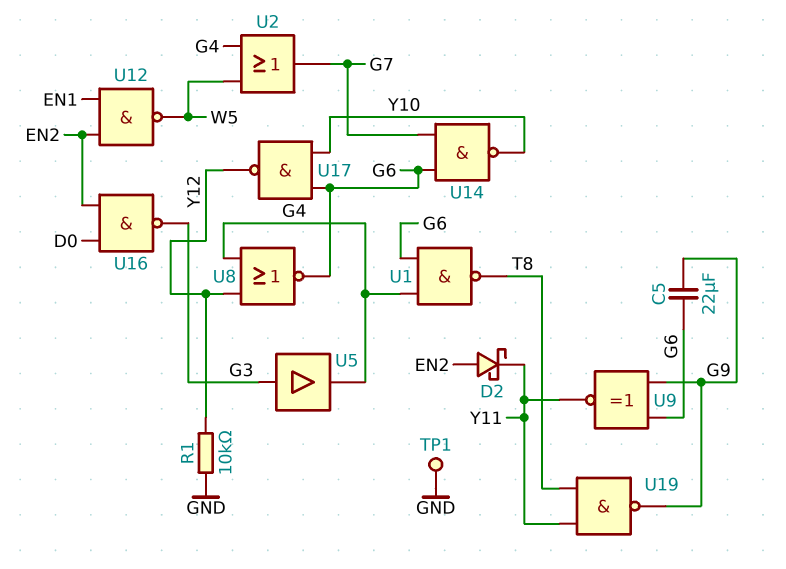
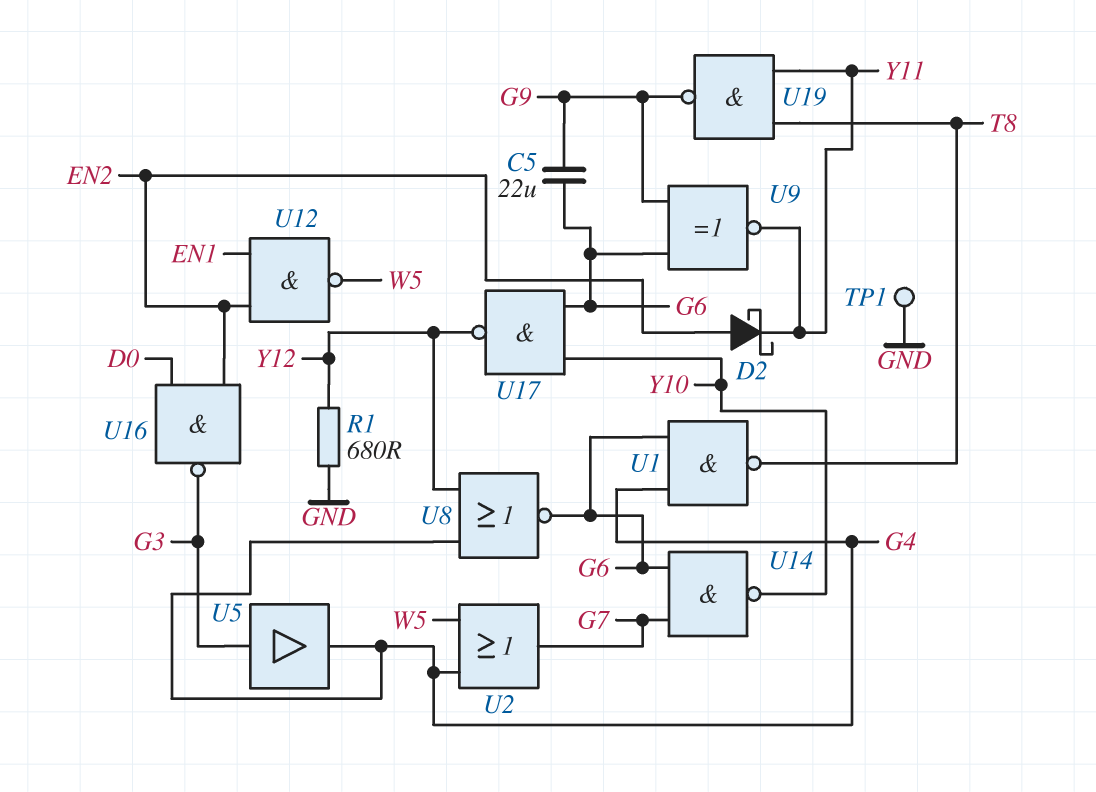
R1: 10k (GND, Y12) -> 680 (GND, Y12)

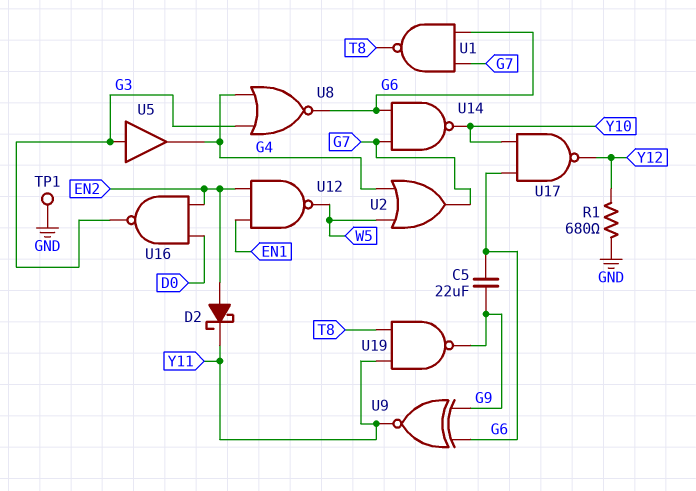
U1: NAND (in G4, in G6, out T8) -> NAND (in G6, in G7, out T8)
U8: NOR (in G4, in Y12, out G6) -> NOR (in G3, in G4, out G6)

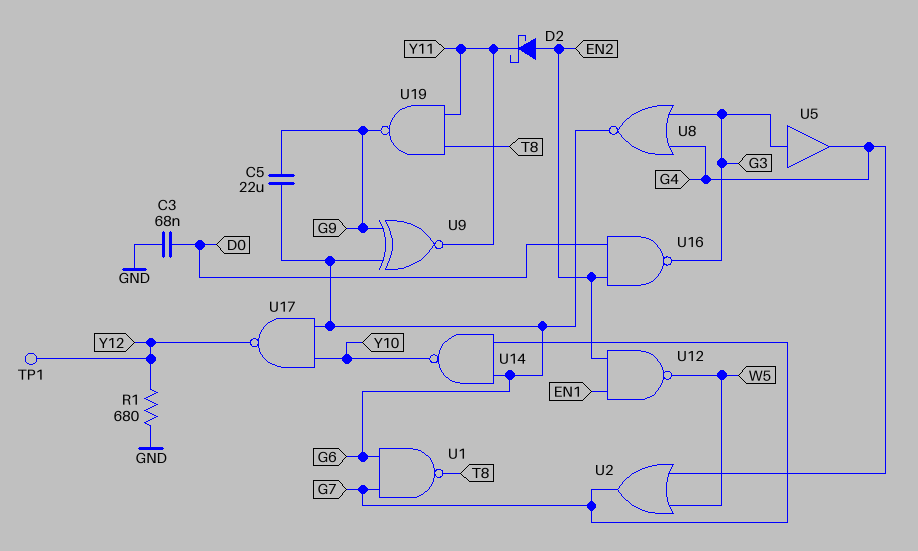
C3: none -> 68nF (D0, GND)
TP1: test point (GND) -> test point (Y12)

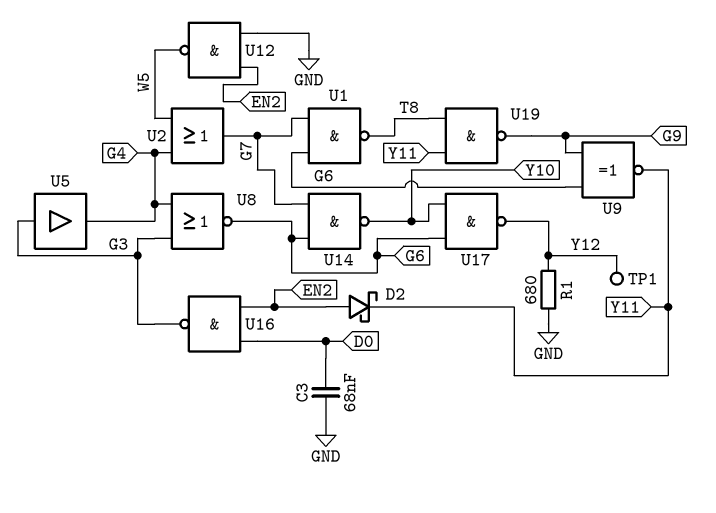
C5: 22uF (G6, G9) -> none
U12: NAND (in EN1, in EN2, out W5) -> NAND (in EN2, in GND, out W5)

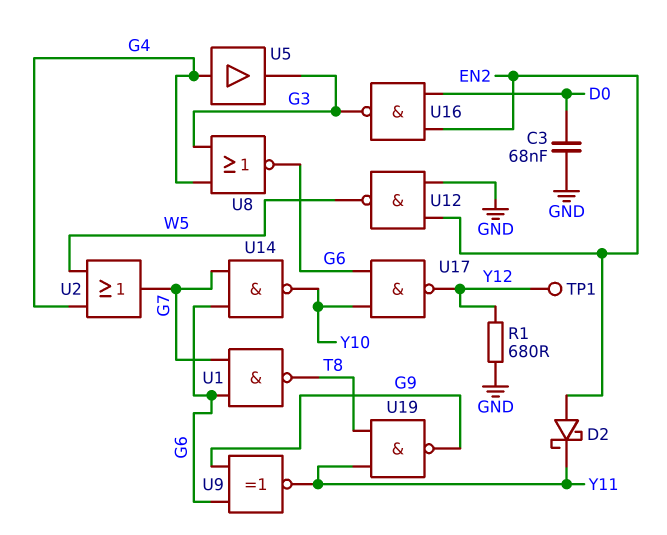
U5: buffer (in G3, out G4) -> buffer (in G4, out G3)

